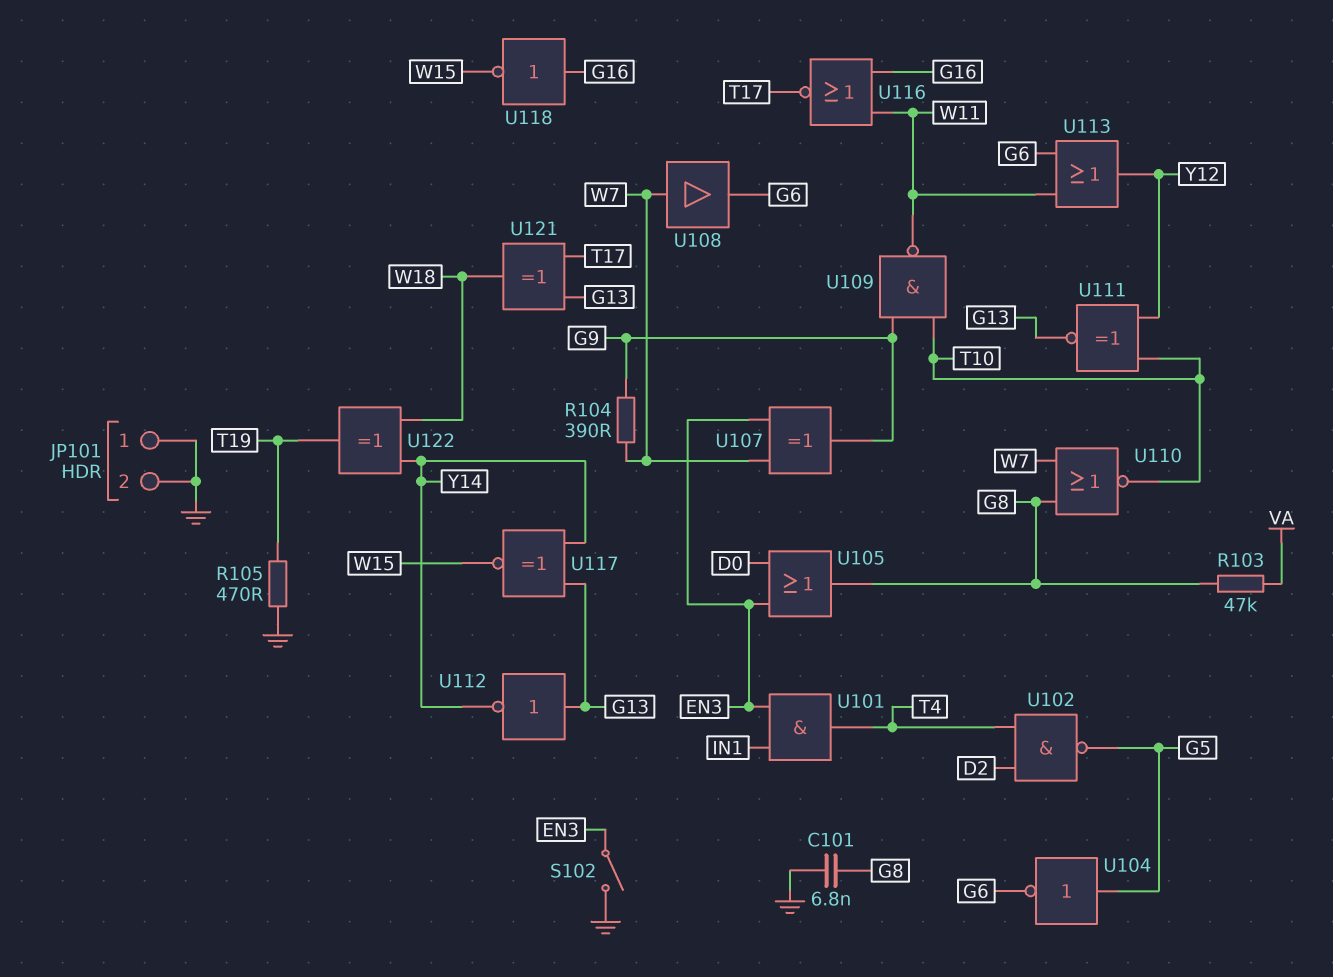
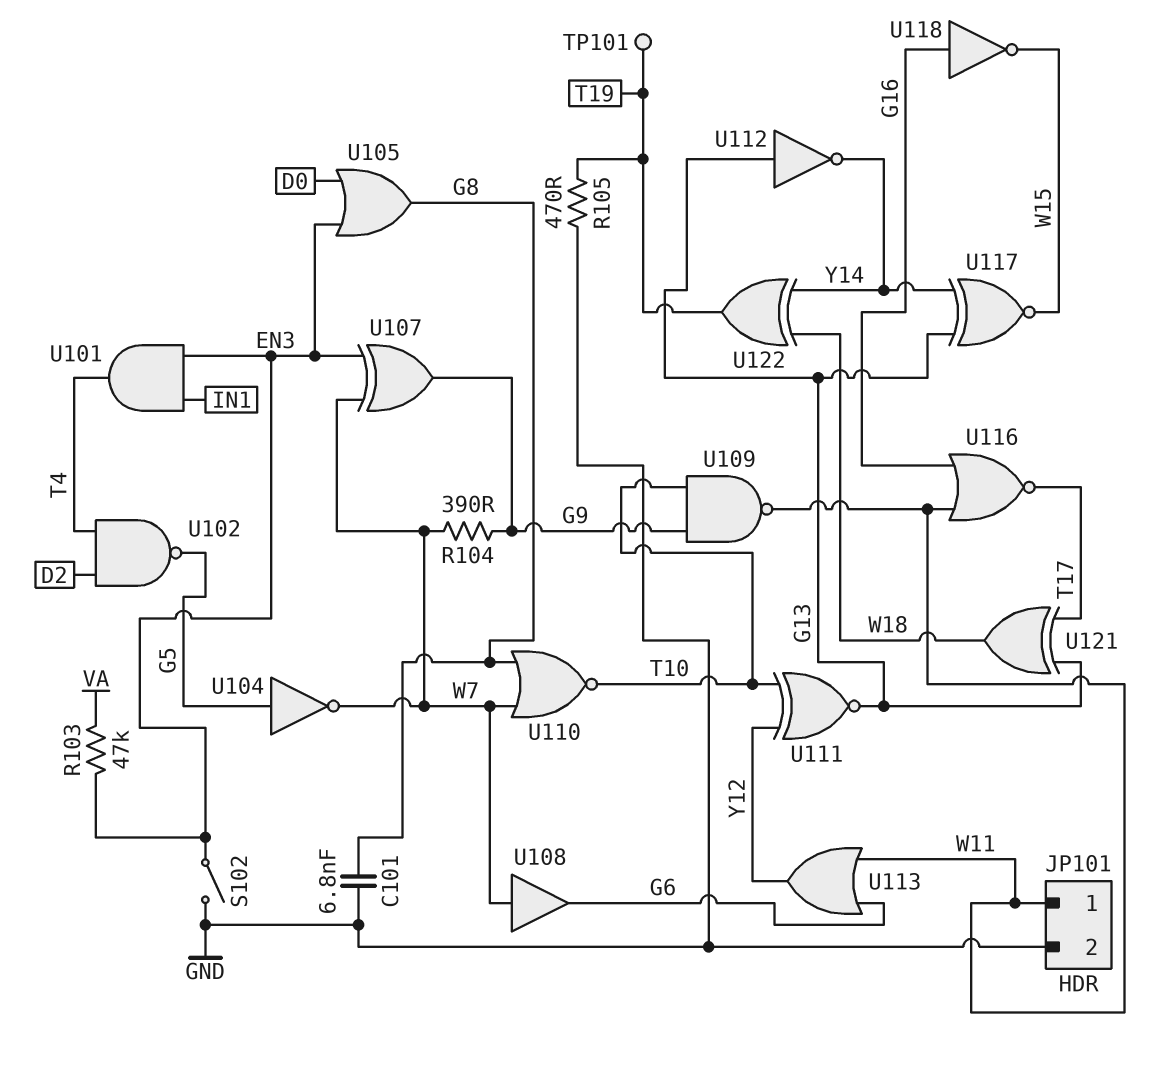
JP101 pin 1: GND -> W11
R103: 47k (G8, VA) -> 47k (EN3, VA)
TP101: none -> test point (T19)
U104: NOT (in G5, out G6) -> NOT (in G5, out W7)

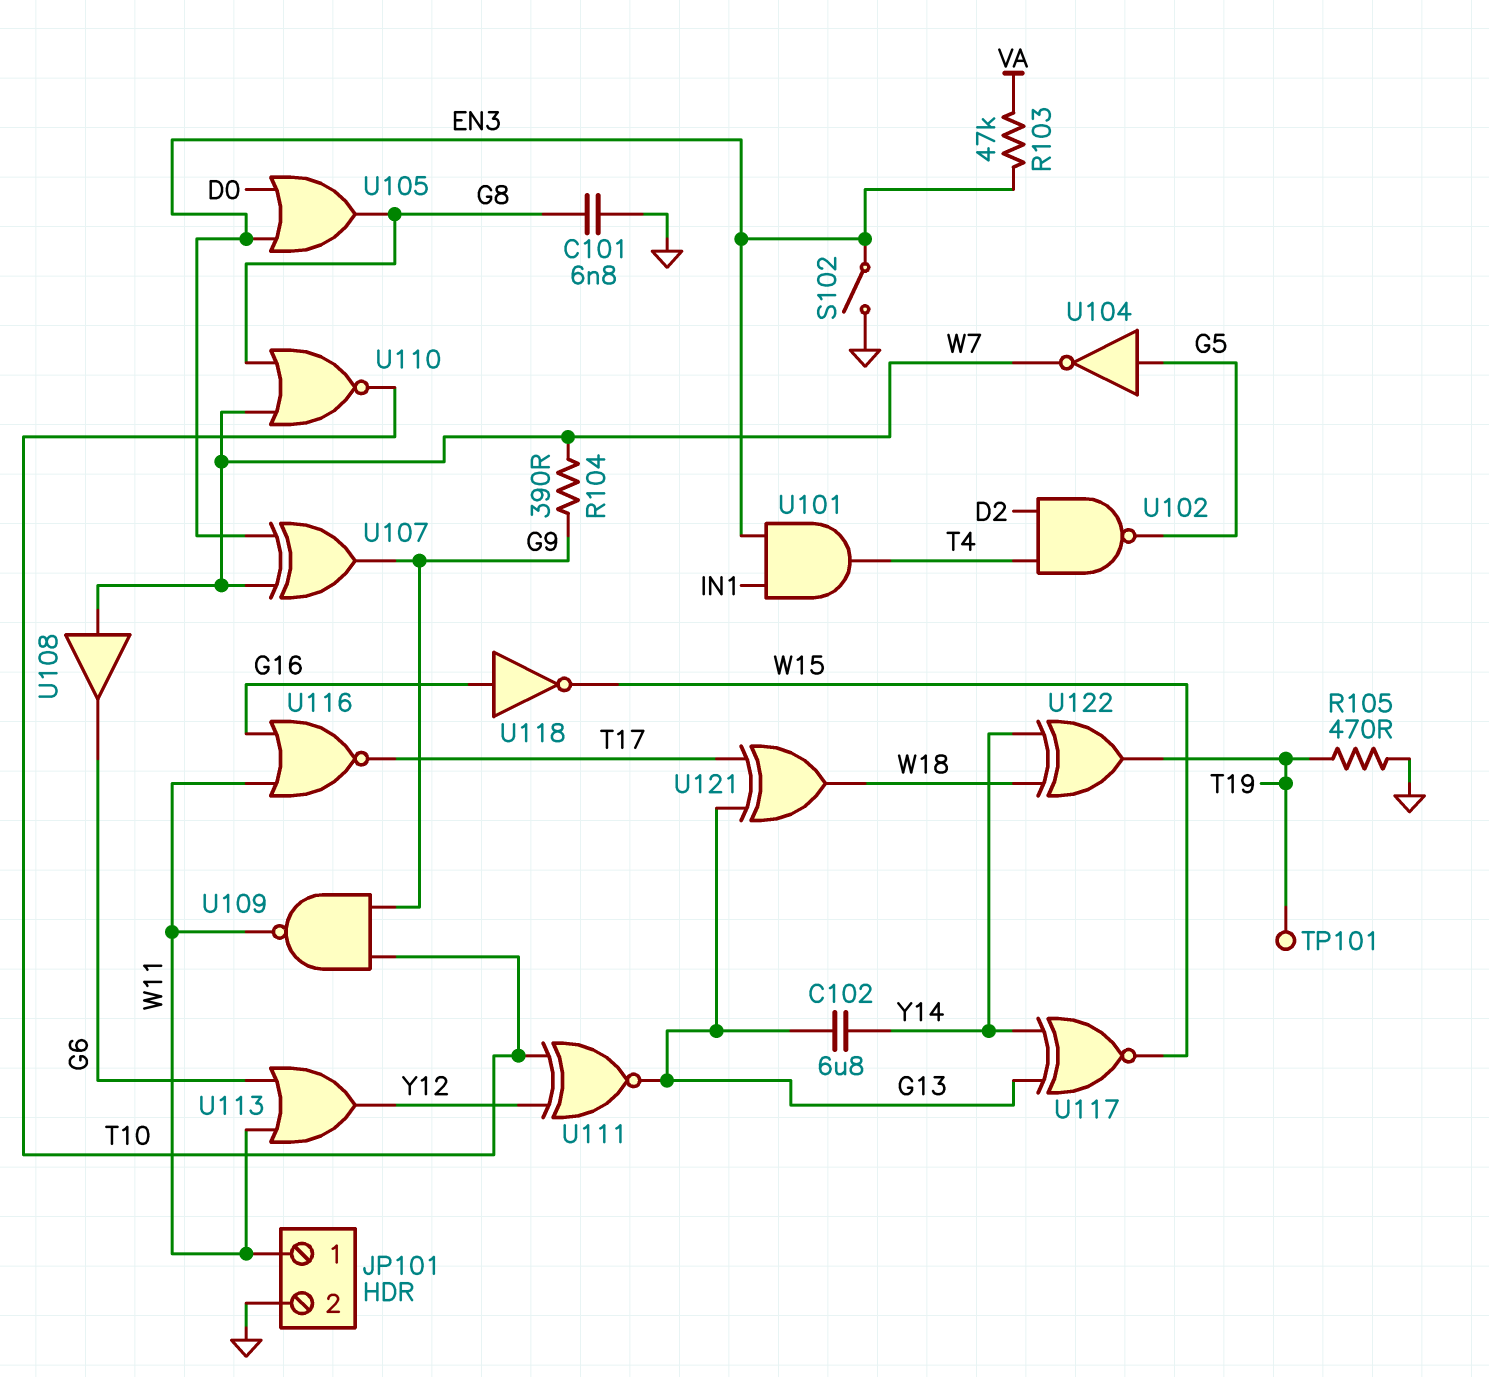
C102: none -> 6.8uF (G13, Y14)
U112: NOT (in G13, out Y14) -> none

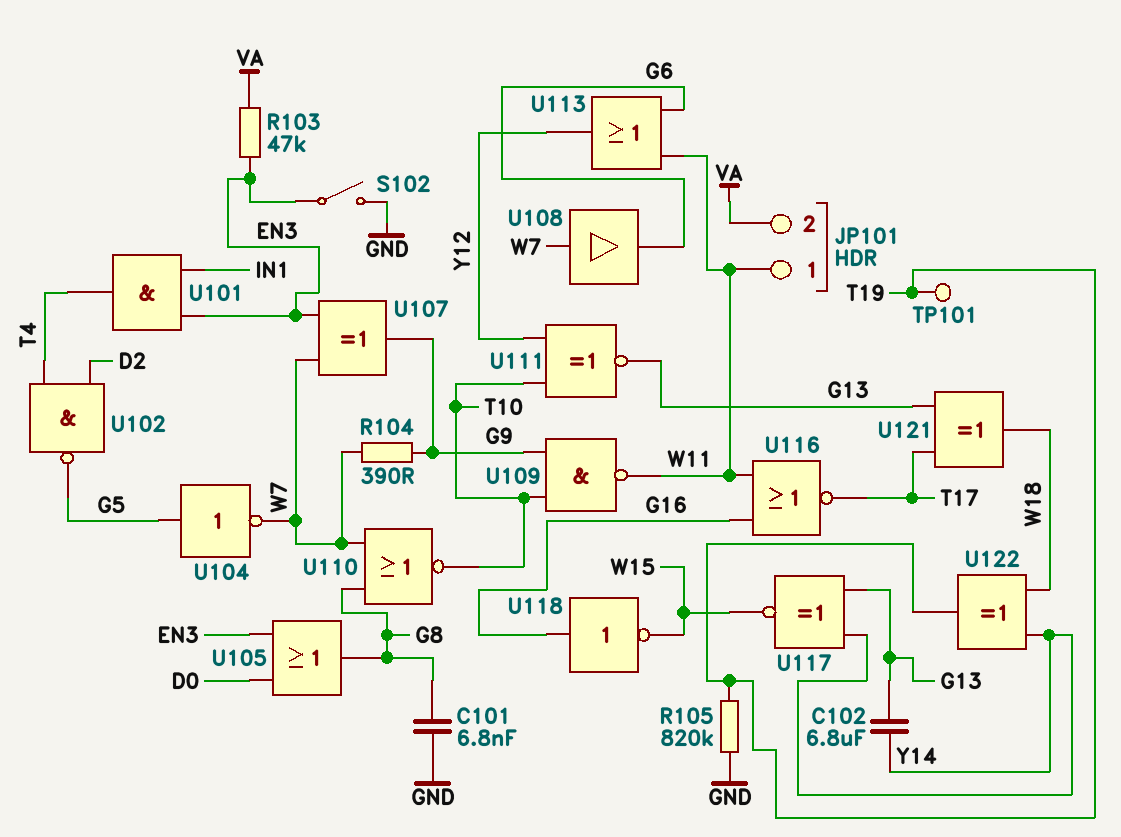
JP101 pin 2: GND -> VA
R105: 470 (GND, T19) -> 820k (GND, T19)

